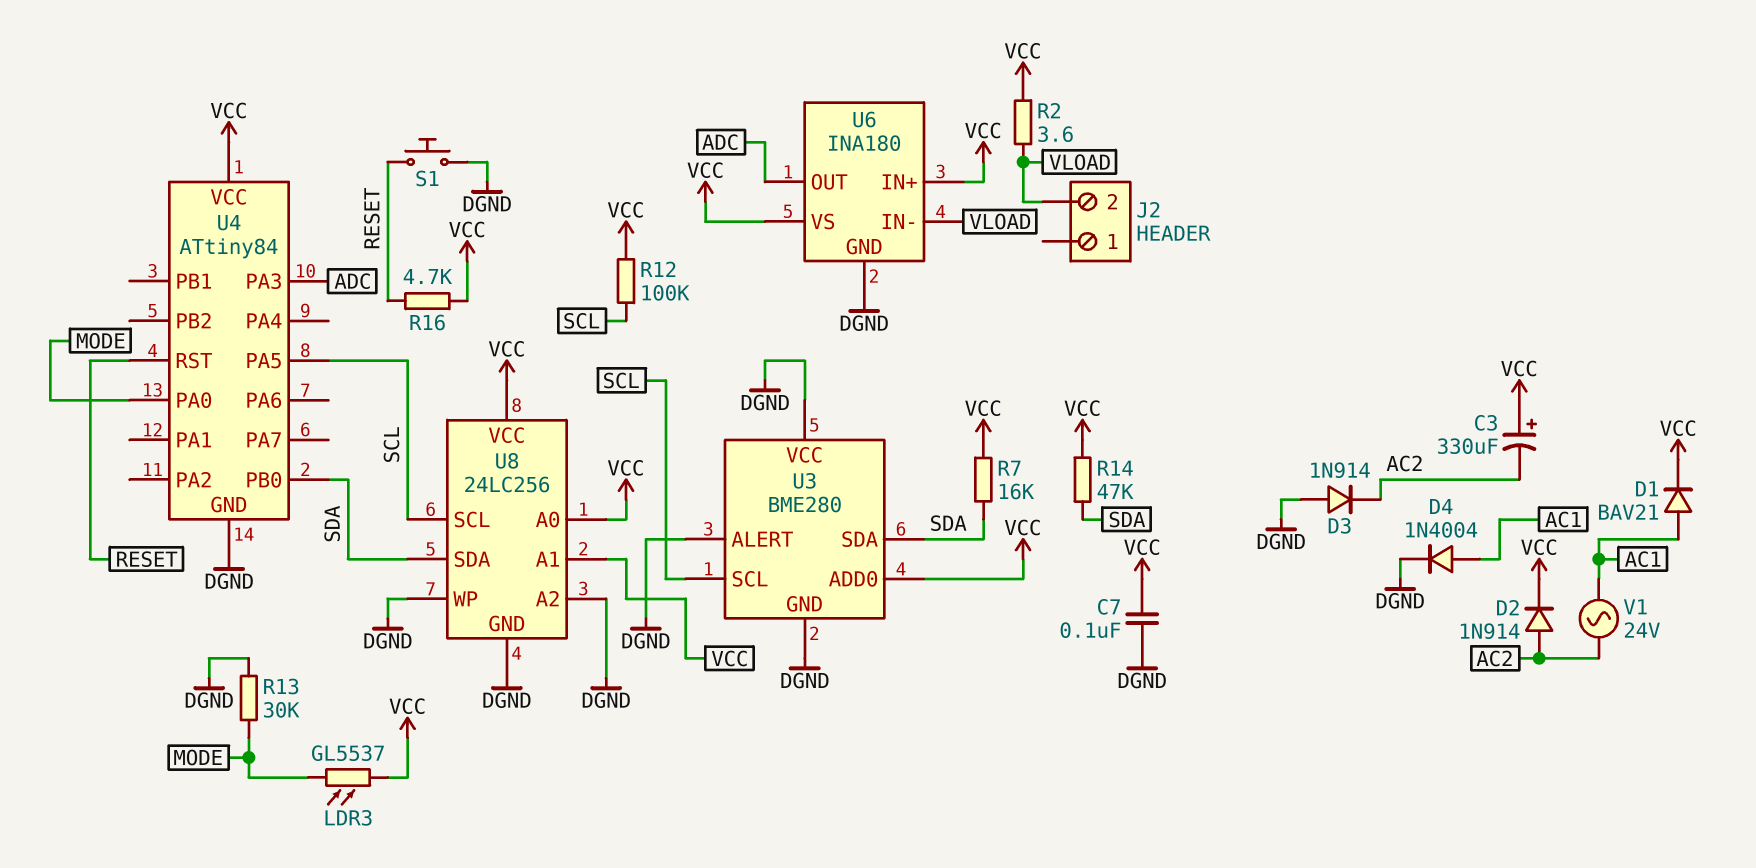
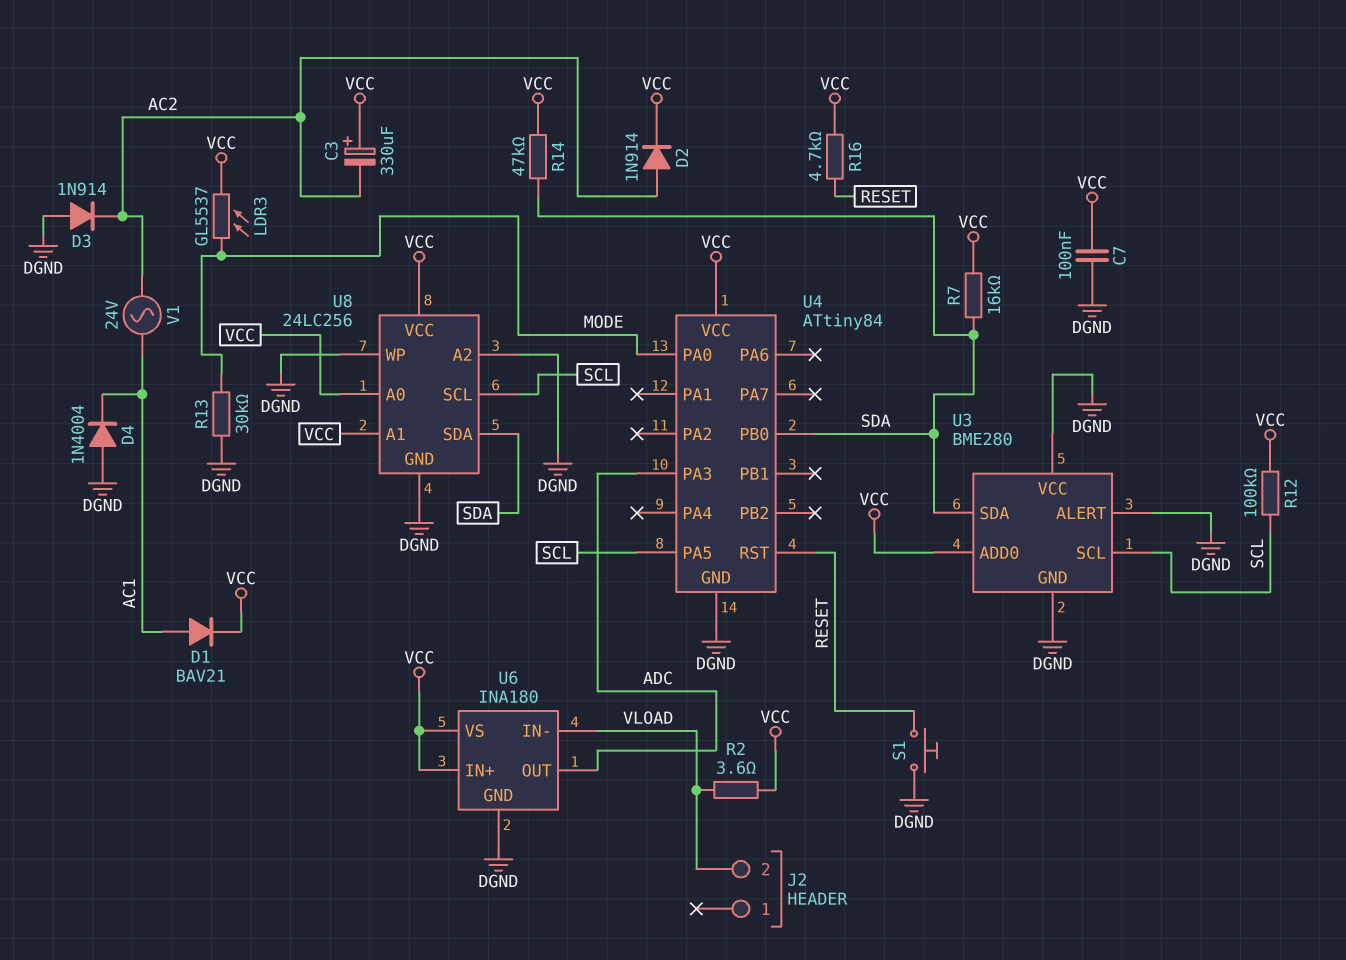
D4: diode 1N4004 (A AC1, K DGND) -> diode 1N4004 (A DGND, K AC1)

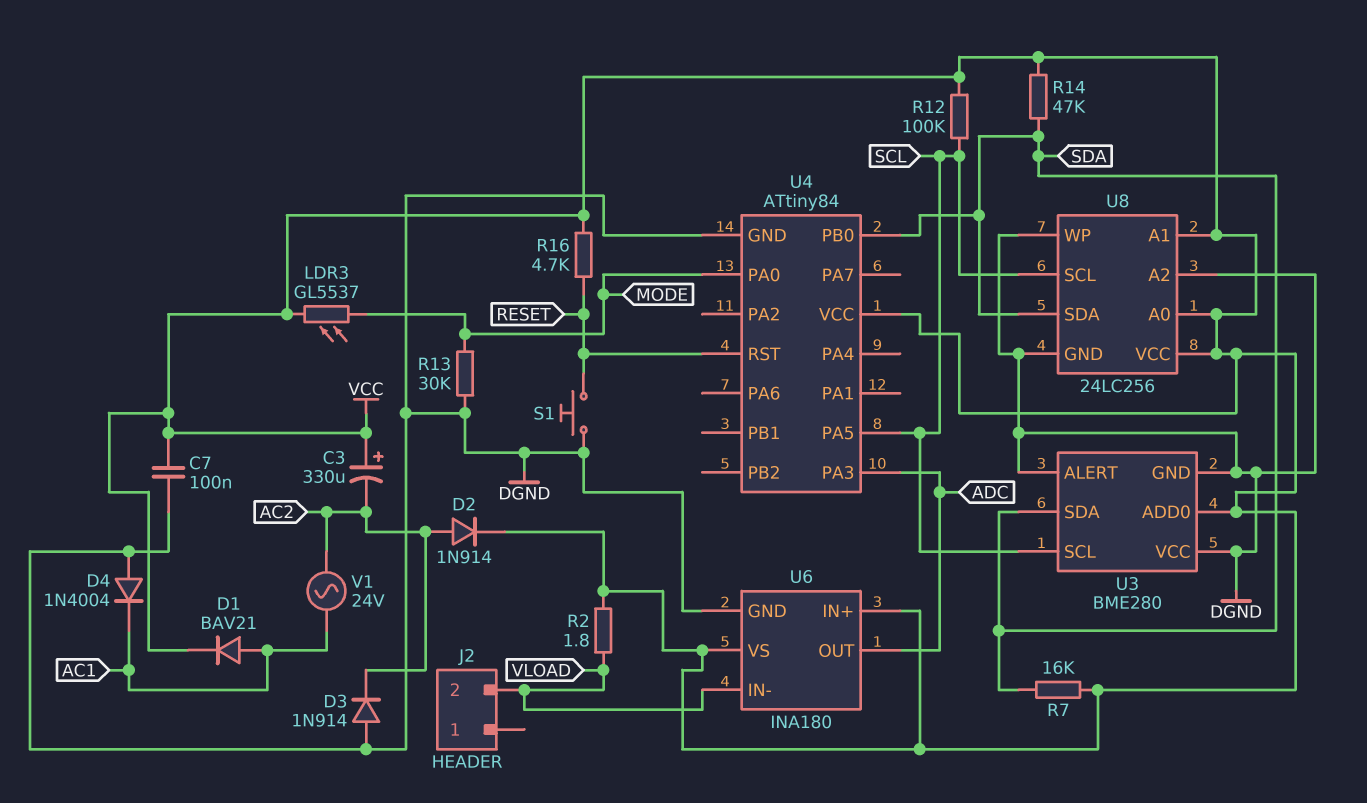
R2: 3.6 (VCC, VLOAD) -> 1.8 (VCC, VLOAD)

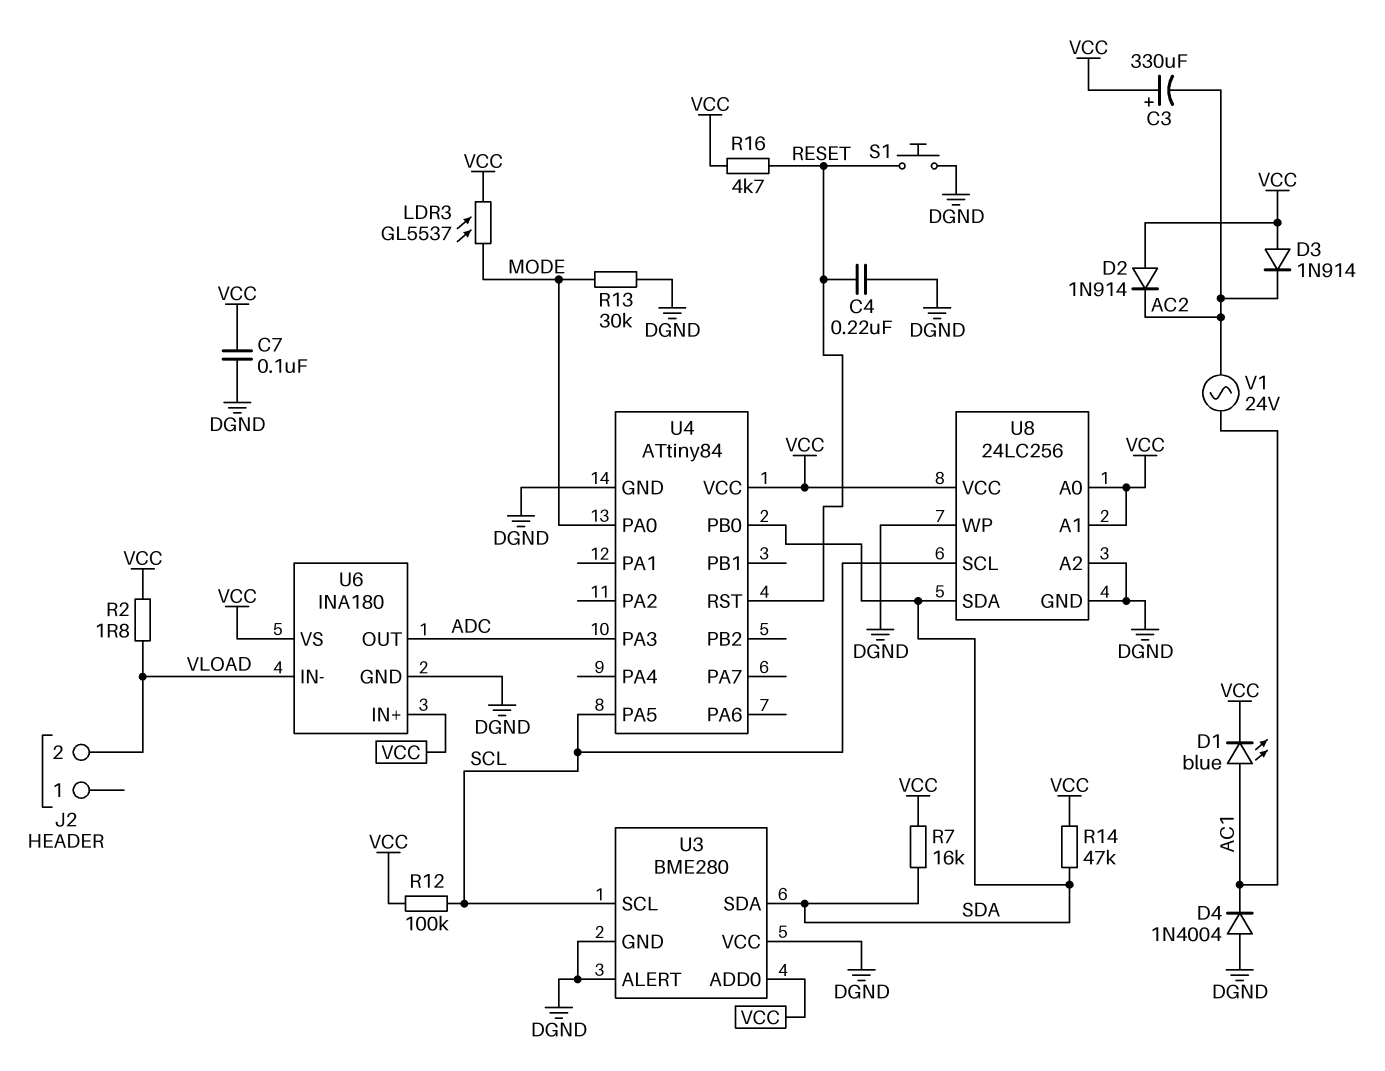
C4: none -> 220nF (DGND, RESET)
D1: diode BAV21 (A AC1, K VCC) -> LED blue (A AC1, K VCC)
D2: diode 1N914 (A AC2, K VCC) -> diode 1N914 (A VCC, K AC2)
D3: diode 1N914 (A DGND, K AC2) -> diode 1N914 (A VCC, K AC2)

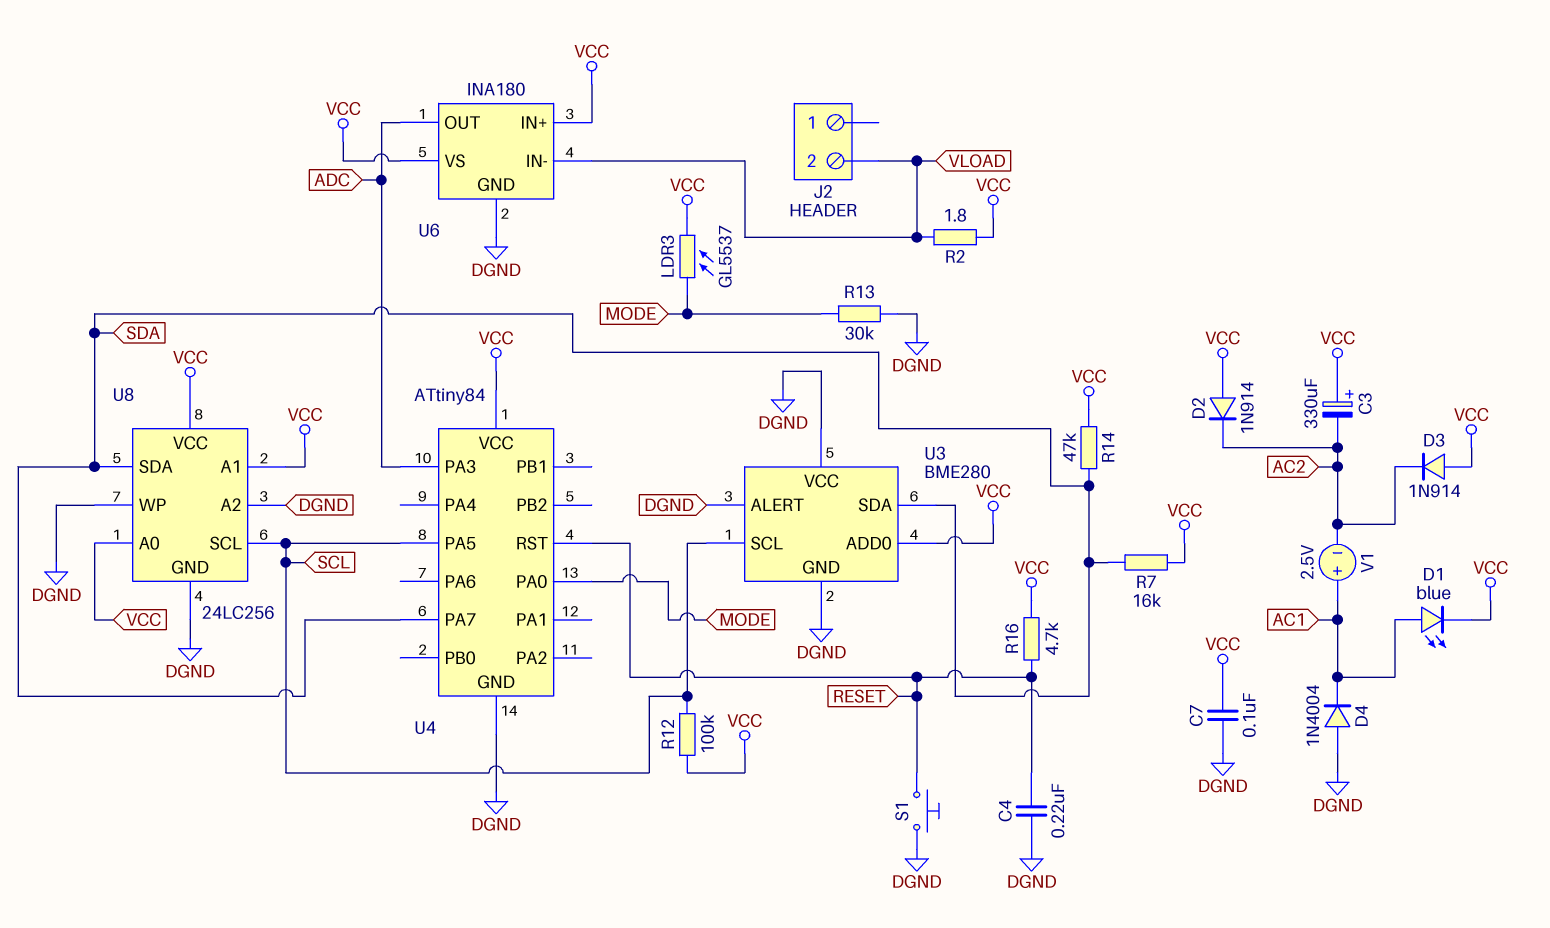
U4 pin PA7: none -> SDA
U4 pin PB0: SDA -> none
V1: AC 24V (AC1, AC2) -> 2.5V (plus AC1, minus AC2)

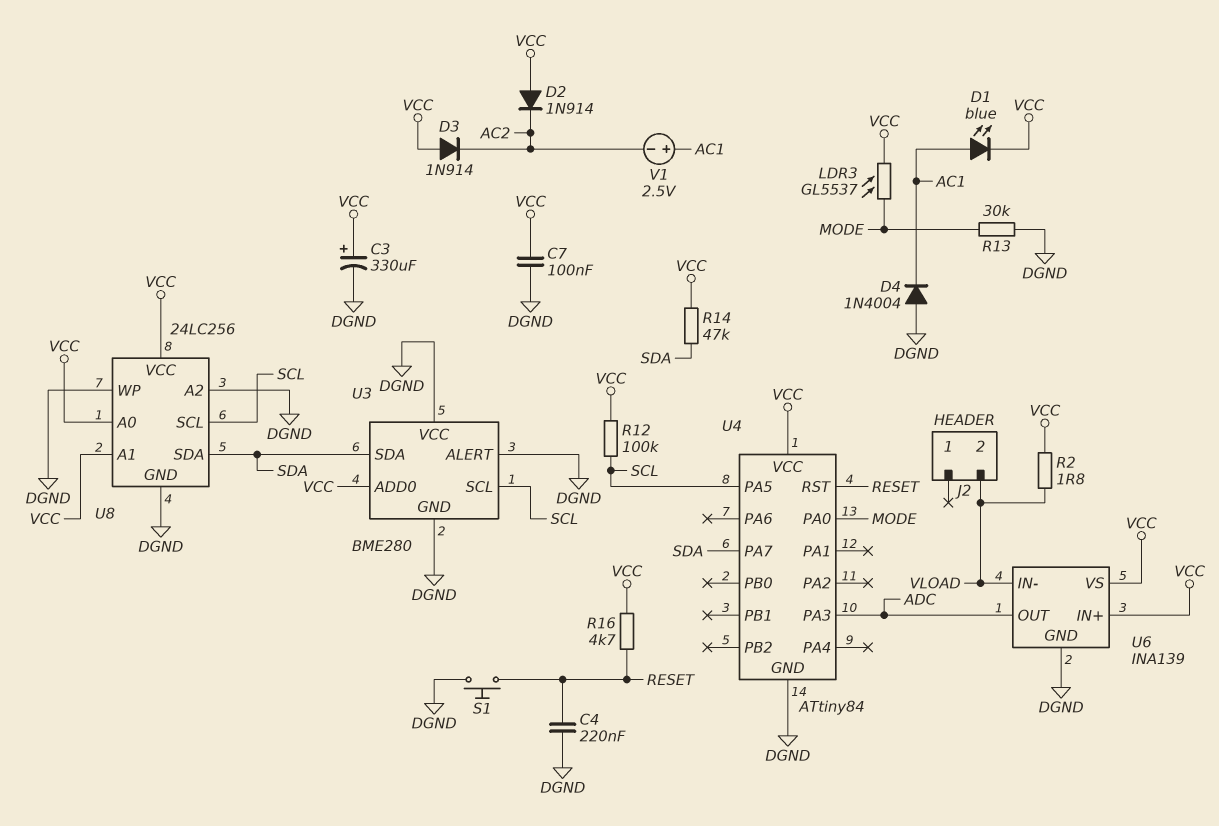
C3: 330uF (plus VCC, minus AC2) -> 330uF (plus VCC, minus DGND)
R7: 16k (SDA, VCC) -> none
U6: INA180 -> INA139

